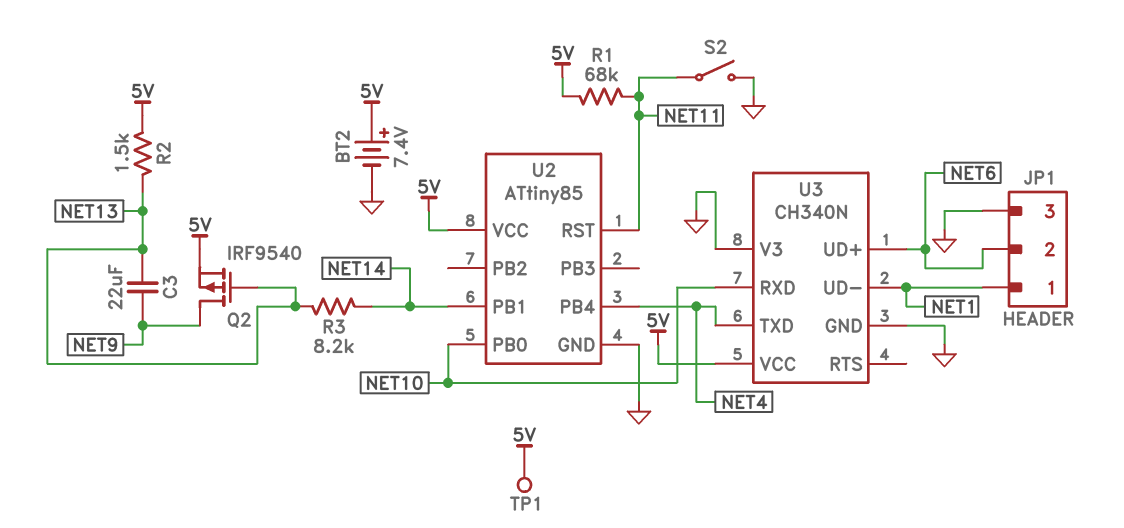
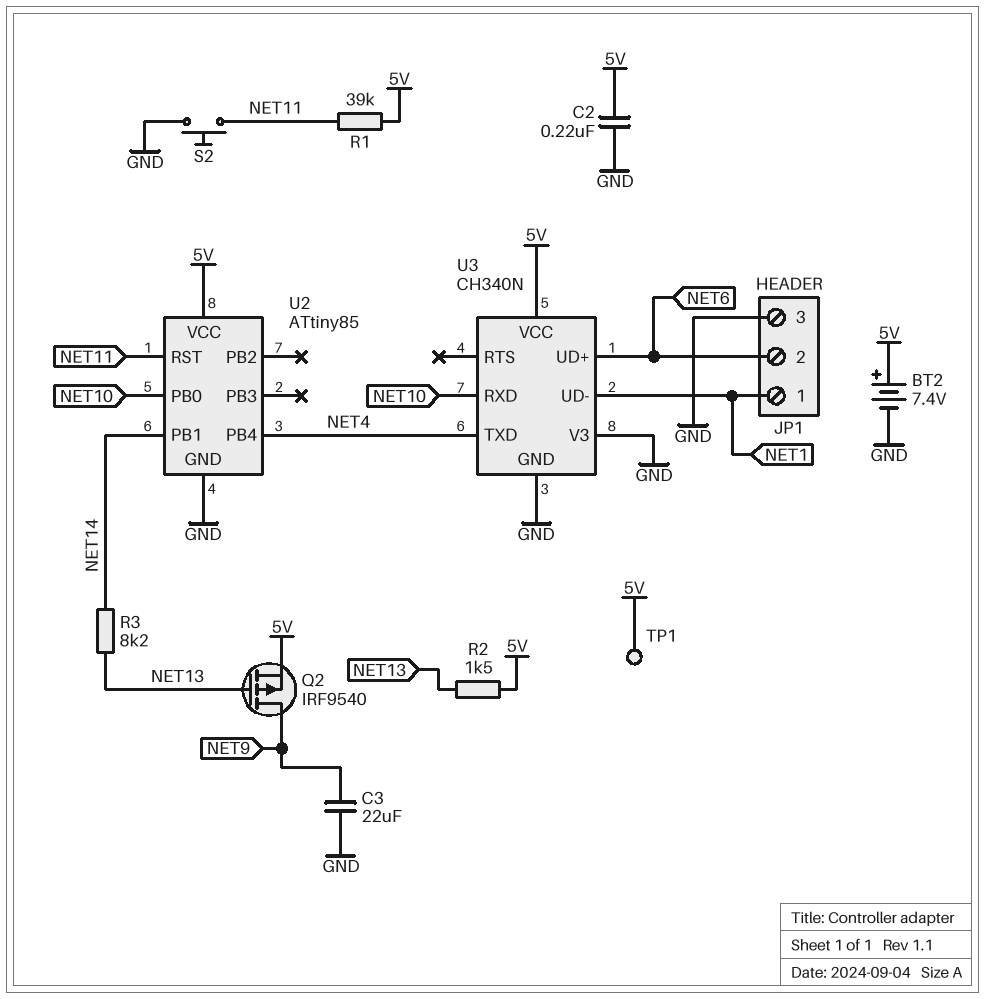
C2: none -> 220nF (5V, GND)
C3: 22uF (NET9, NET13) -> 22uF (GND, NET9)
R1: 68k (5V, NET11) -> 39k (5V, NET11)
S2: switch (GND, NET11) -> button (GND, NET11)

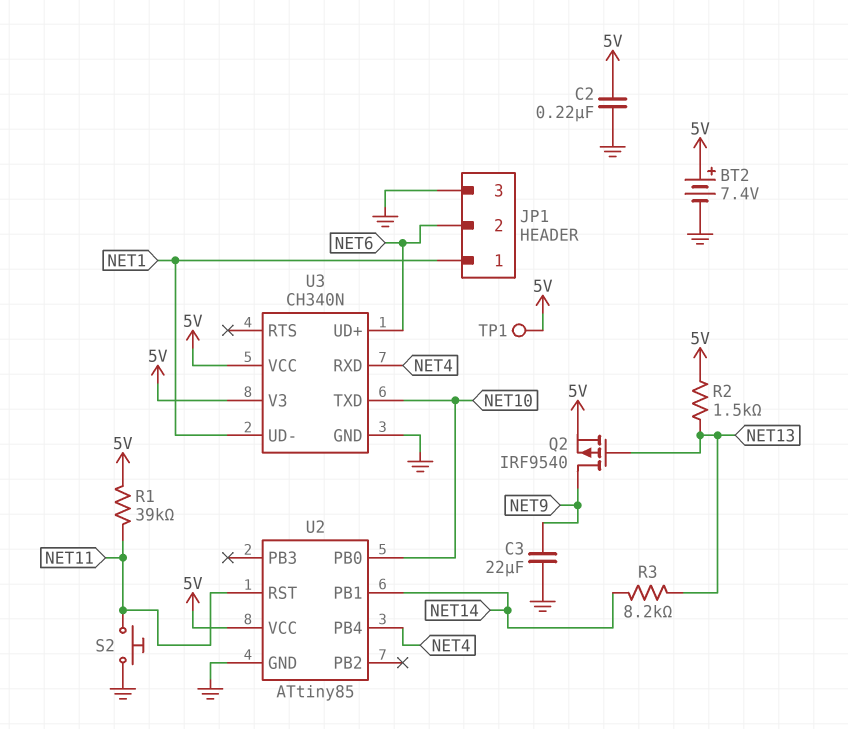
U3 pin RXD: NET10 -> NET4
U3 pin TXD: NET4 -> NET10
U3 pin V3: GND -> 5V

